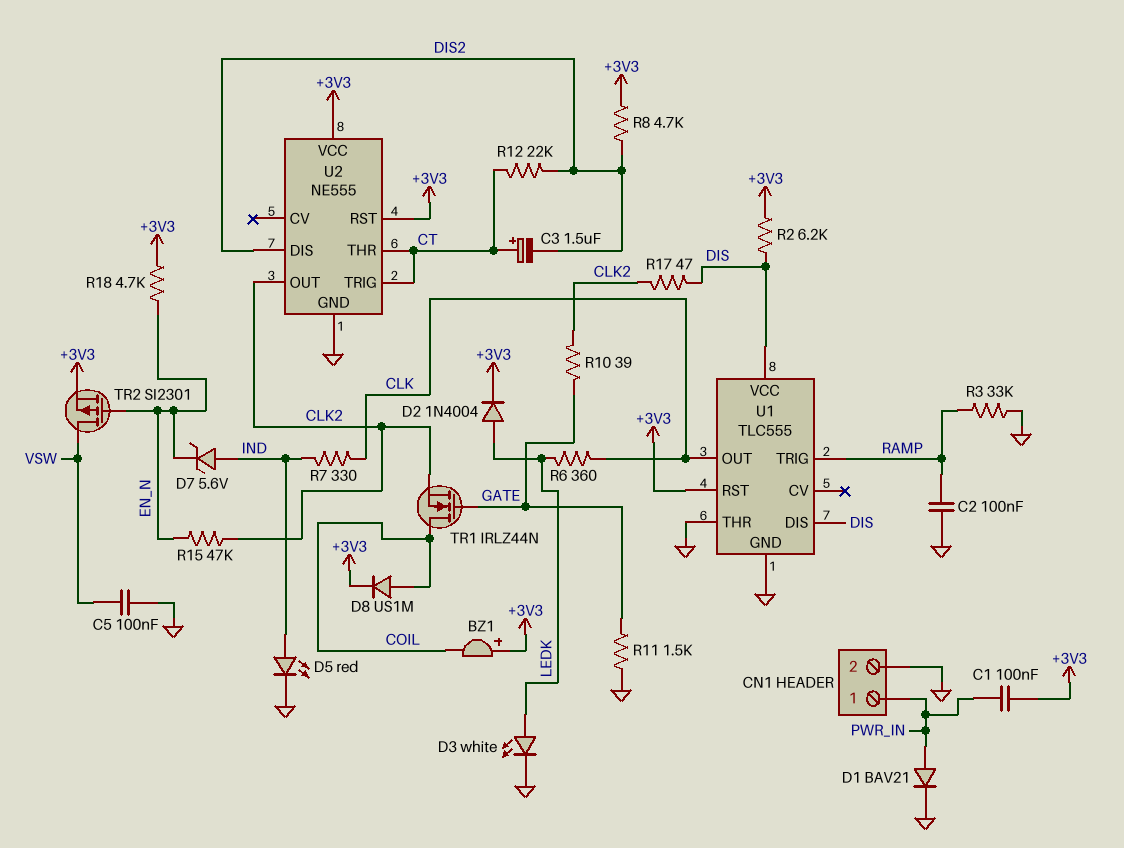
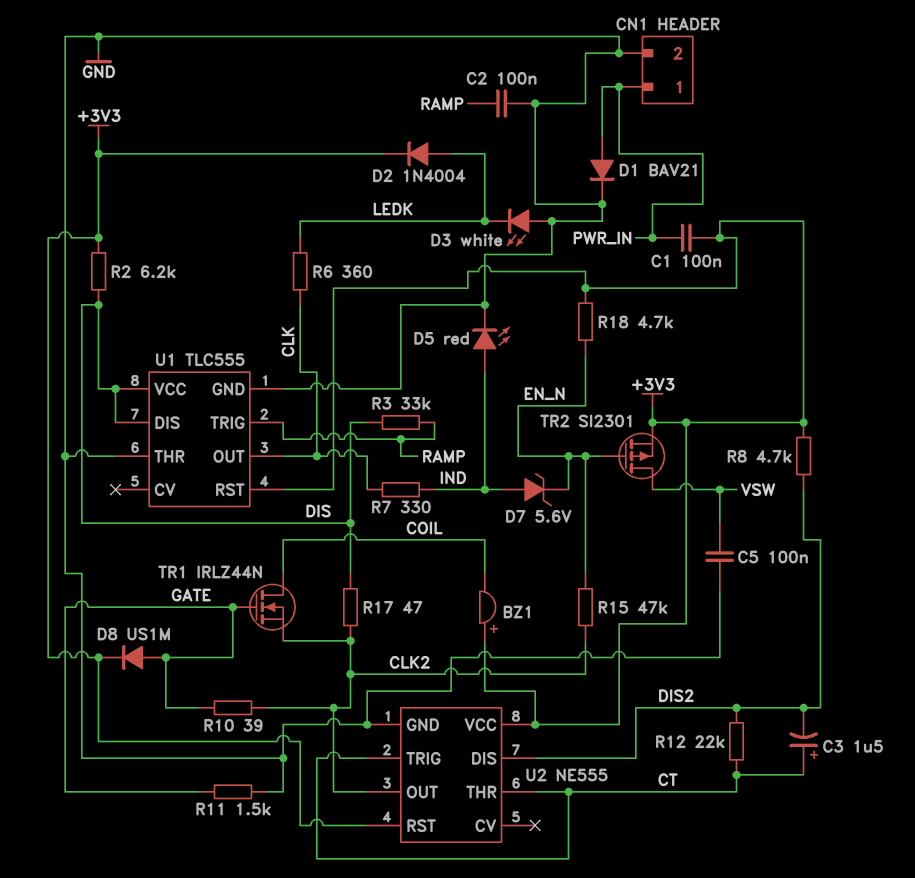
D3: LED white (A LEDK, K GND) -> LED white (A GND, K LEDK)
D8: diode US1M (A COIL, K +3V3) -> diode US1M (A GATE, K +3V3)
R3: 33k (GND, RAMP) -> 33k (DIS, RAMP)

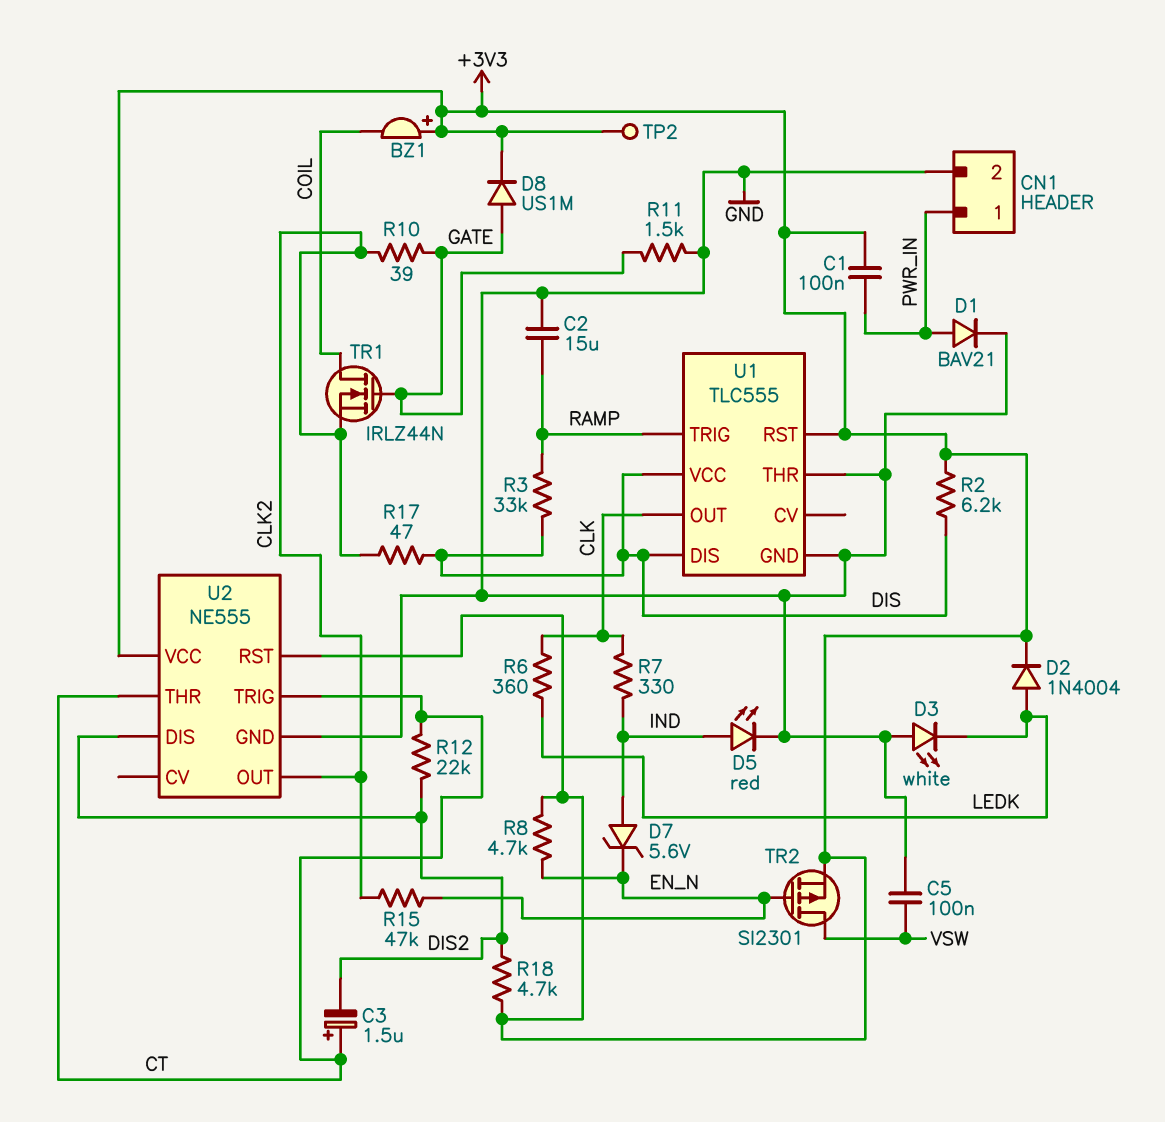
C2: 100nF (GND, RAMP) -> 15uF (GND, RAMP)
R8: 4.7k (+3V3, DIS2) -> 4.7k (+3V3, EN_N)
R18: 4.7k (+3V3, EN_N) -> 4.7k (+3V3, DIS2)
TP2: none -> test point (+3V3)

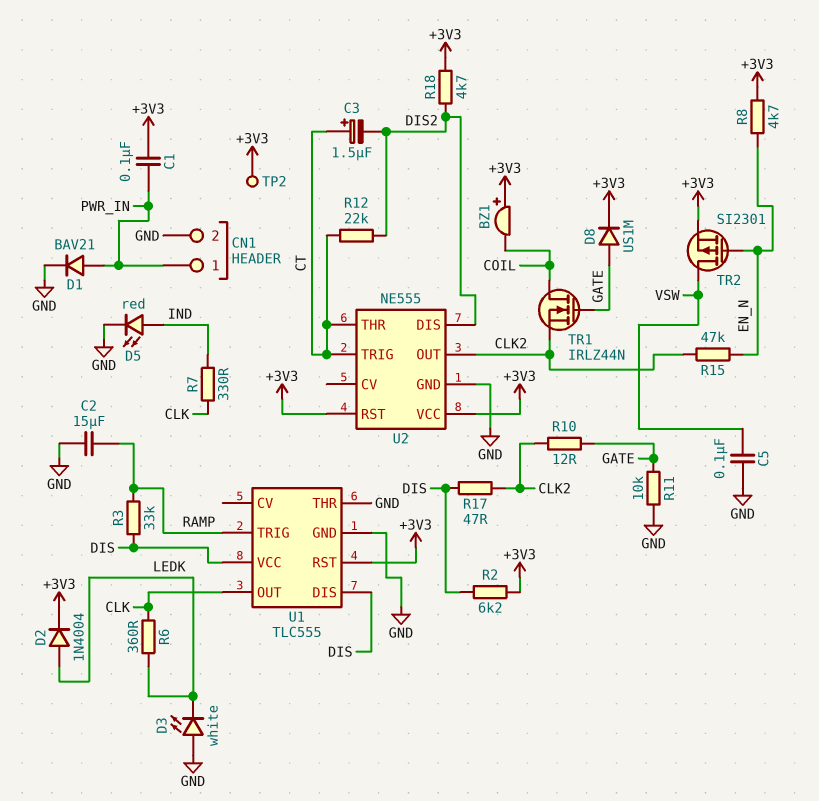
D7: zener 5.6V (A IND, K EN_N) -> none
R10: 39 (CLK2, GATE) -> 12 (CLK2, GATE)
R11: 1.5k (GATE, GND) -> 10k (GATE, GND)

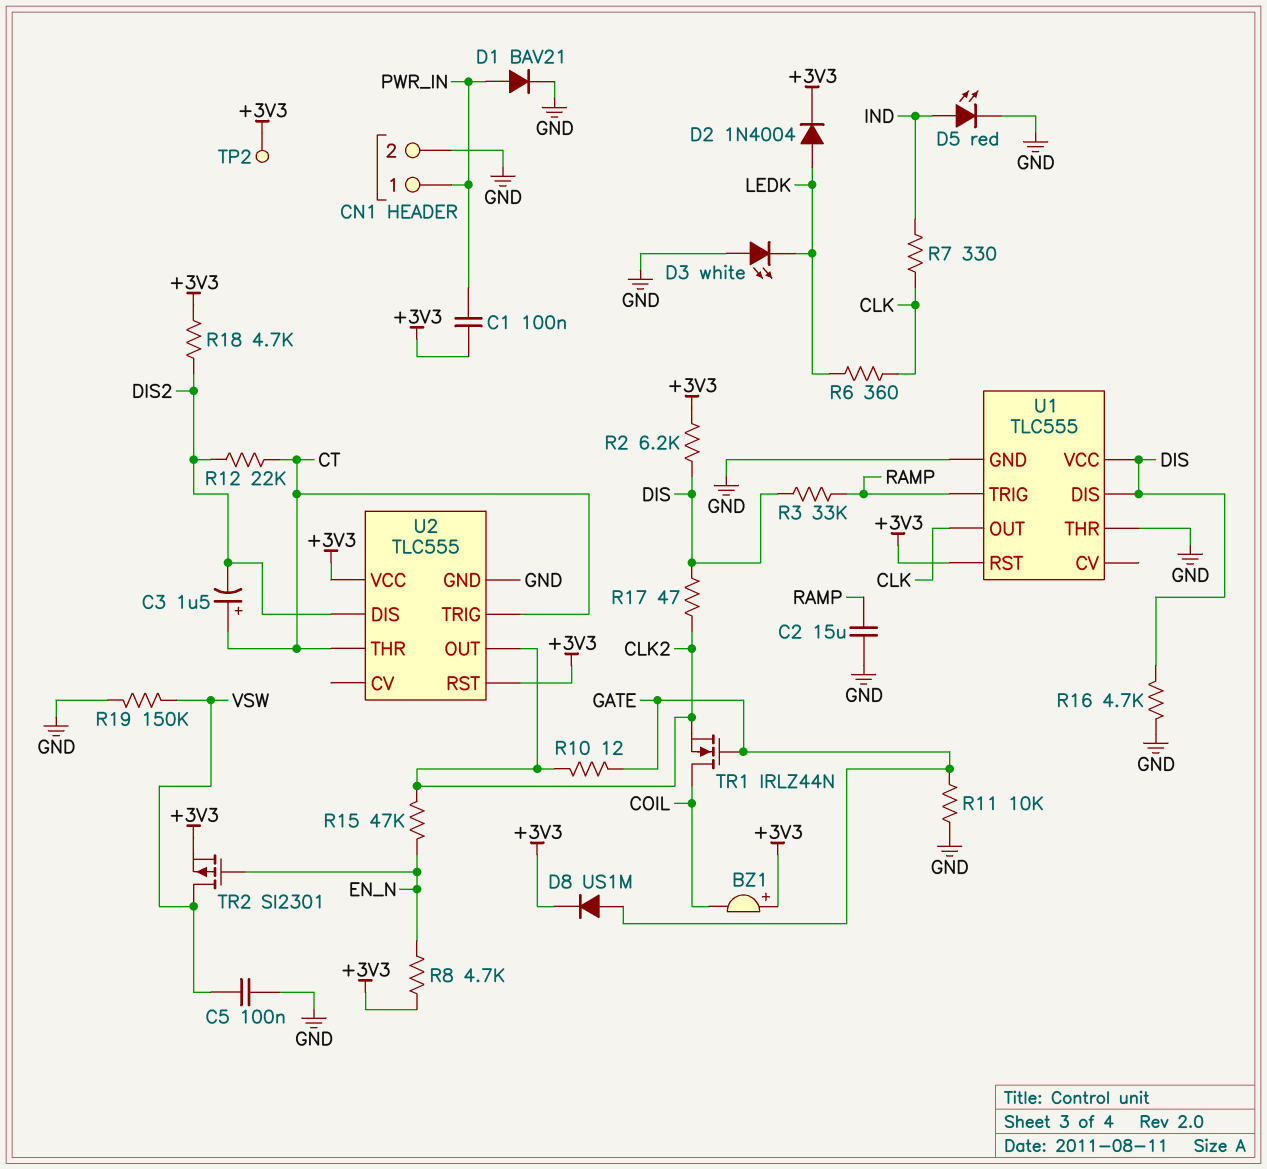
R16: none -> 4.7k (DIS, GND)
R19: none -> 150k (GND, VSW)
U2: NE555 -> TLC555

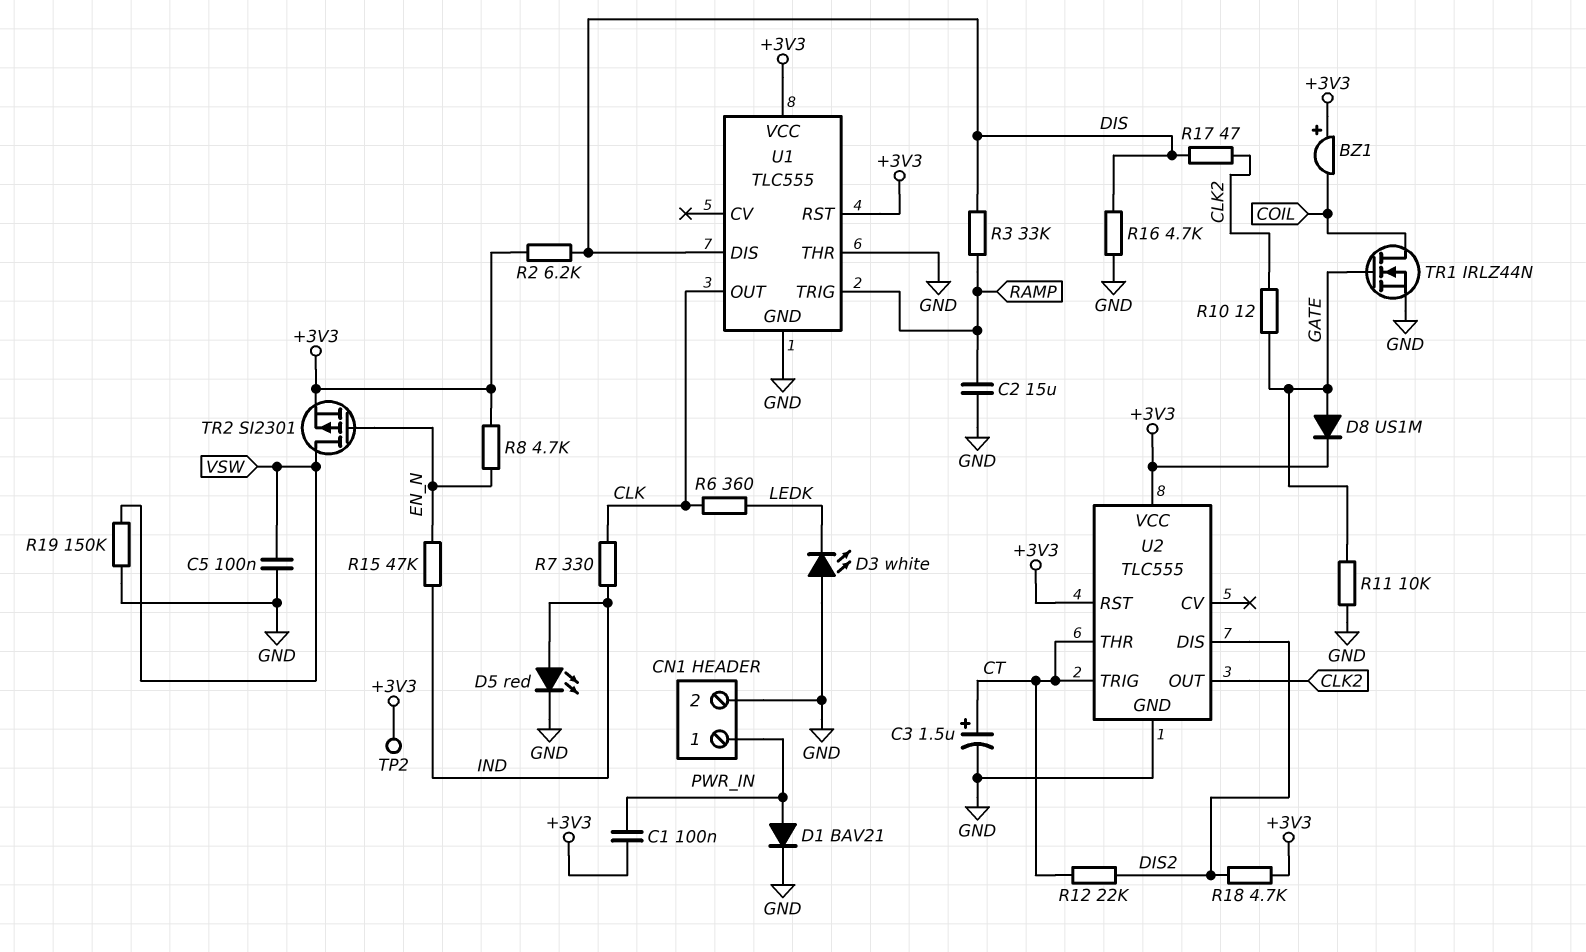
C3: 1.5uF (plus CT, minus DIS2) -> 1.5uF (plus CT, minus GND)
D2: diode 1N4004 (A LEDK, K +3V3) -> none
R15: 47k (CLK2, EN_N) -> 47k (EN_N, IND)
TR1: NMOS IRLZ44N (G GATE, D COIL, S CLK2) -> NMOS IRLZ44N (G GATE, D COIL, S GND)
U1 pin VCC: DIS -> +3V3

